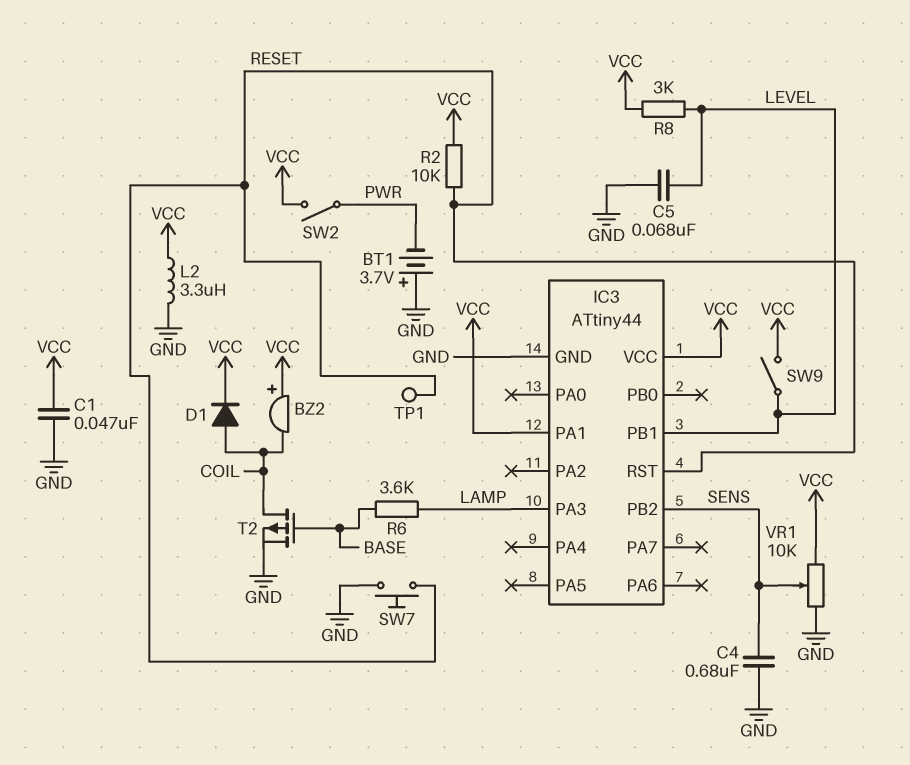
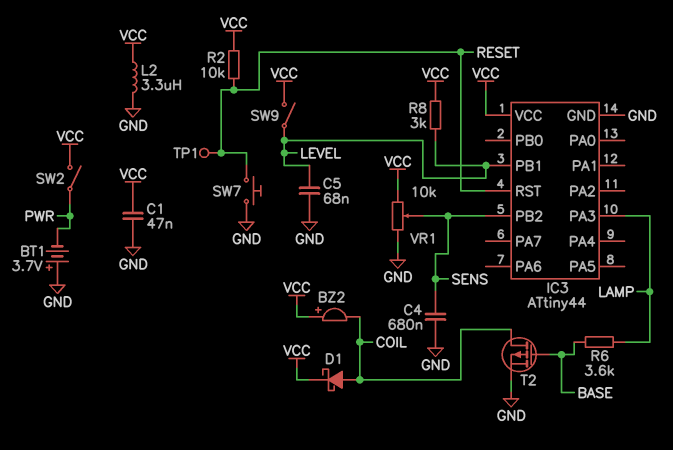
D1: diode (A COIL, K VCC) -> schottky (A COIL, K VCC)
IC3 pin PA1: VCC -> none

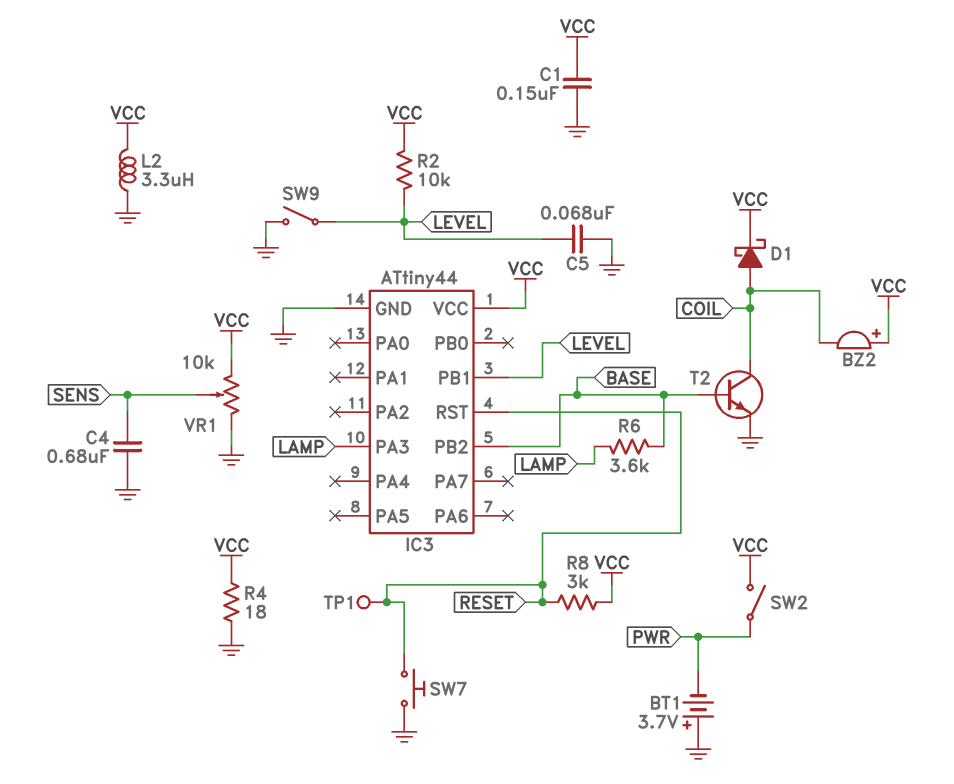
C1: 47nF (GND, VCC) -> 150nF (GND, VCC)
IC3 pin PB2: SENS -> BASE
R2: 10k (RESET, VCC) -> 10k (LEVEL, VCC)
R4: none -> 18 (GND, VCC)
R8: 3k (LEVEL, VCC) -> 3k (RESET, VCC)
SW9: switch (LEVEL, VCC) -> switch (GND, LEVEL)
T2: PMOS (G BASE, D COIL, S GND) -> NPN (B BASE, C COIL, E GND)

